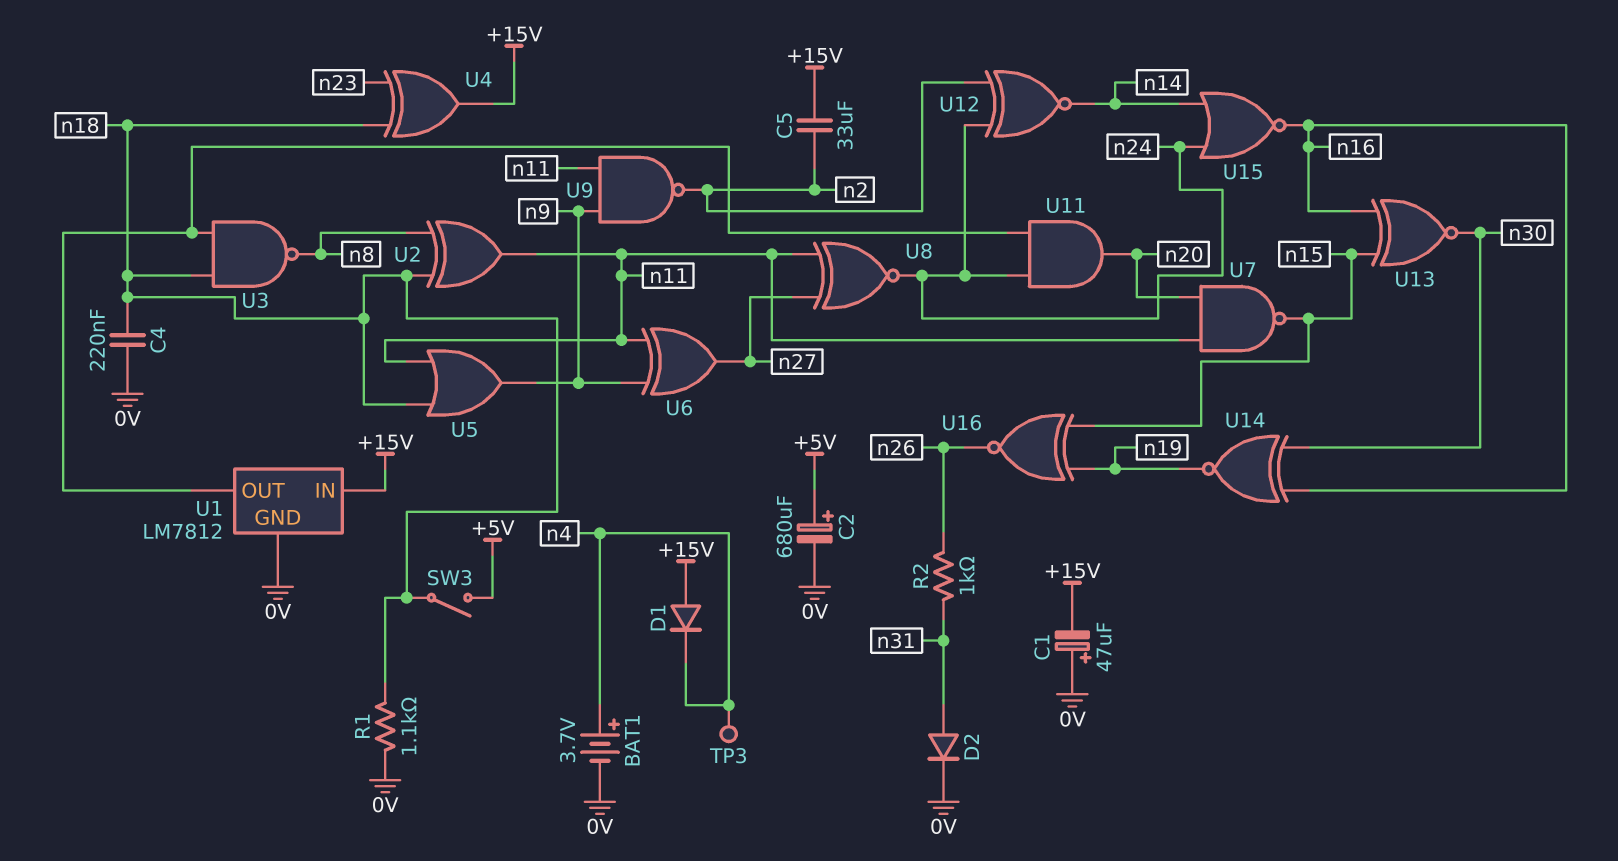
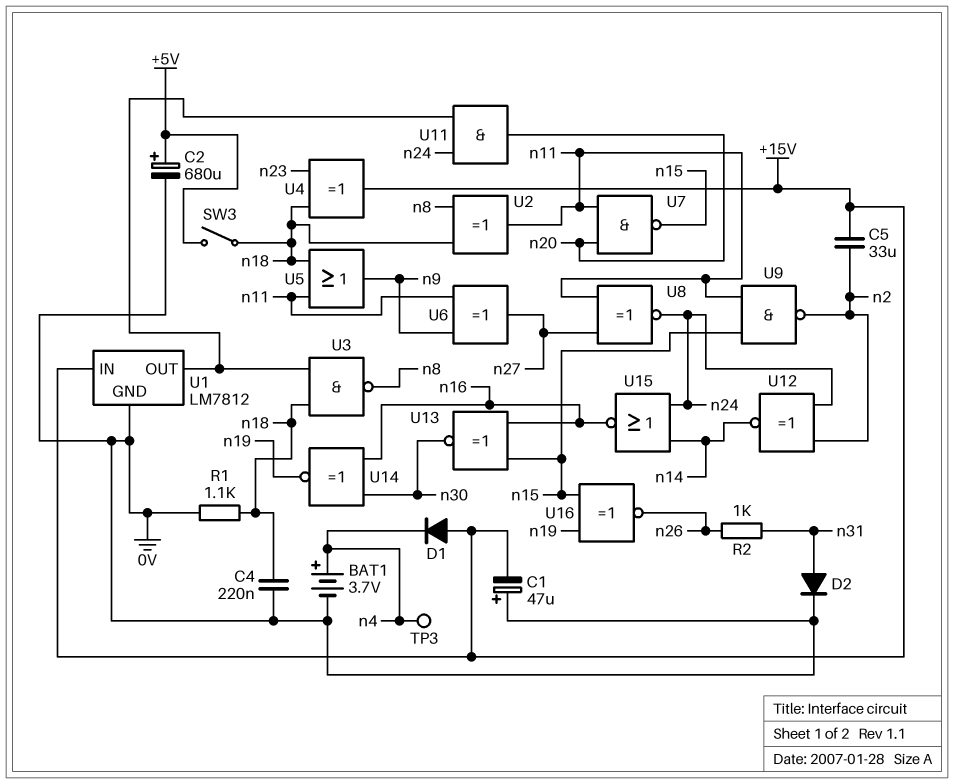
U9: NAND (in n9, in n11, out n2) -> NAND (in n11, in n15, out n2)

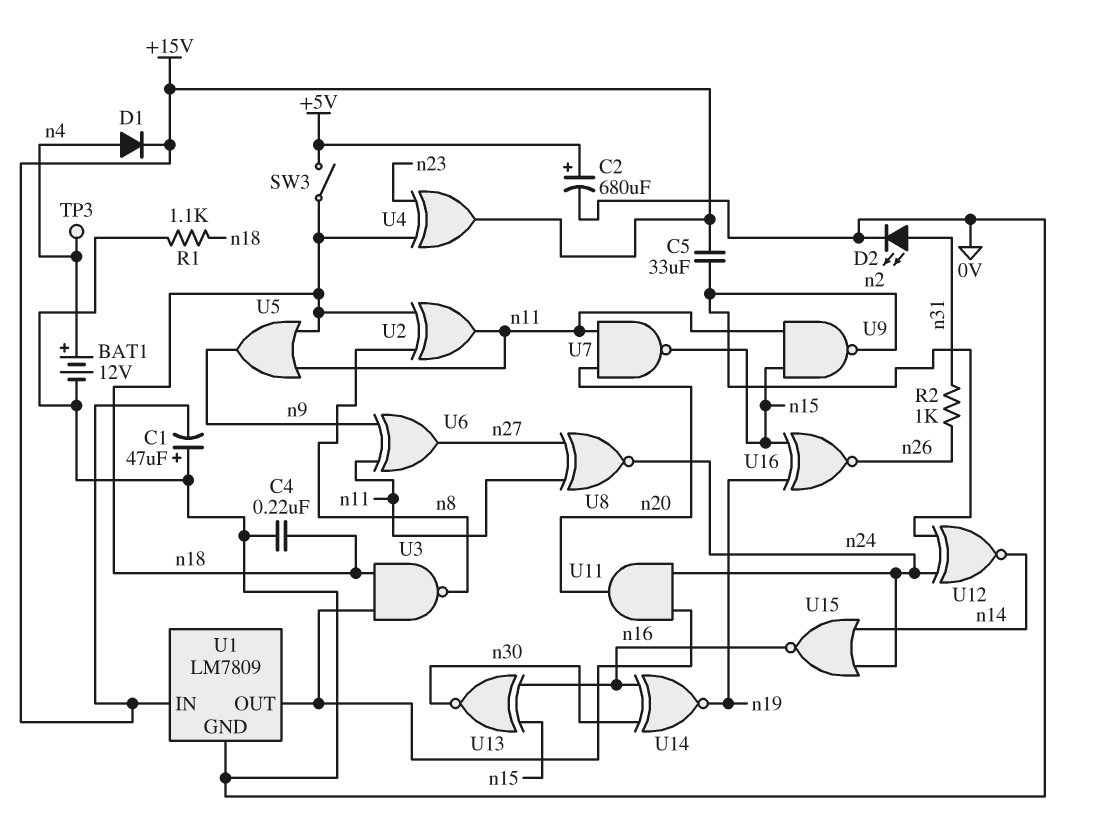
BAT1: 3.7V (plus n4, minus 0V) -> 12V (plus n4, minus 0V)
D1: diode (A +15V, K n4) -> diode (A n4, K +15V)
D2: diode (A n31, K 0V) -> LED (A n31, K 0V)
U1: LM7812 -> LM7809

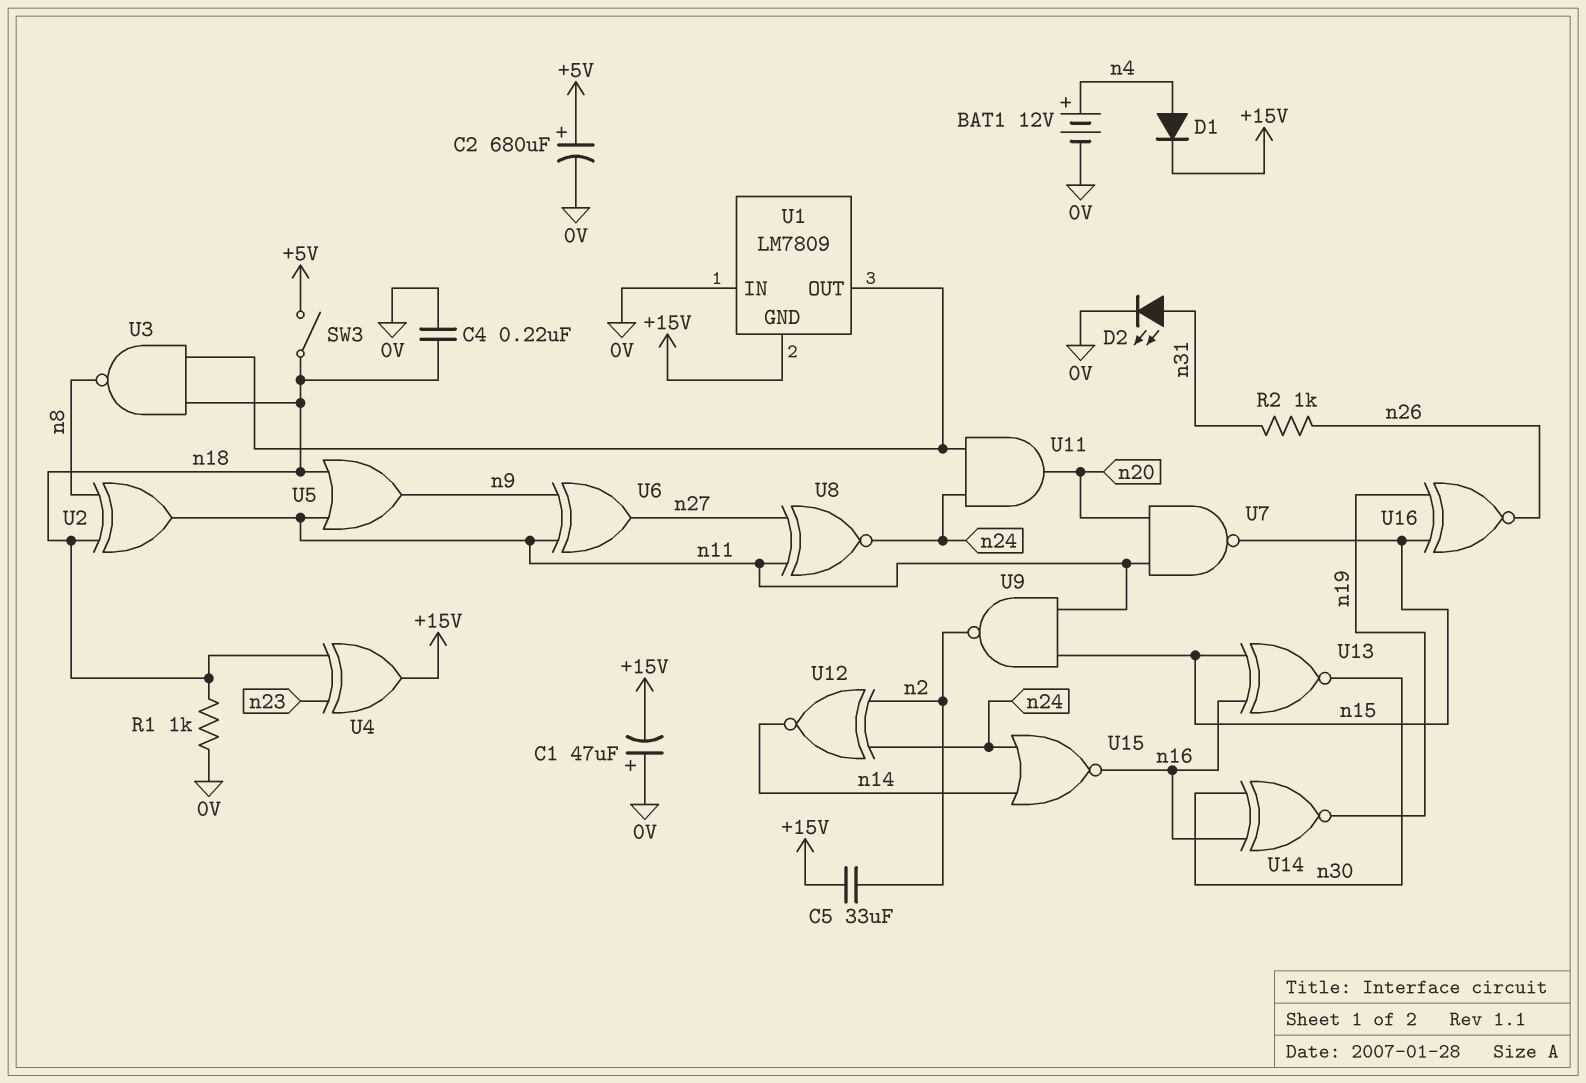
R1: 1.1k (0V, n18) -> 1k (0V, n18)
TP3: test point (n4) -> none
U1 pin GND: 0V -> +15V
U1 pin IN: +15V -> 0V

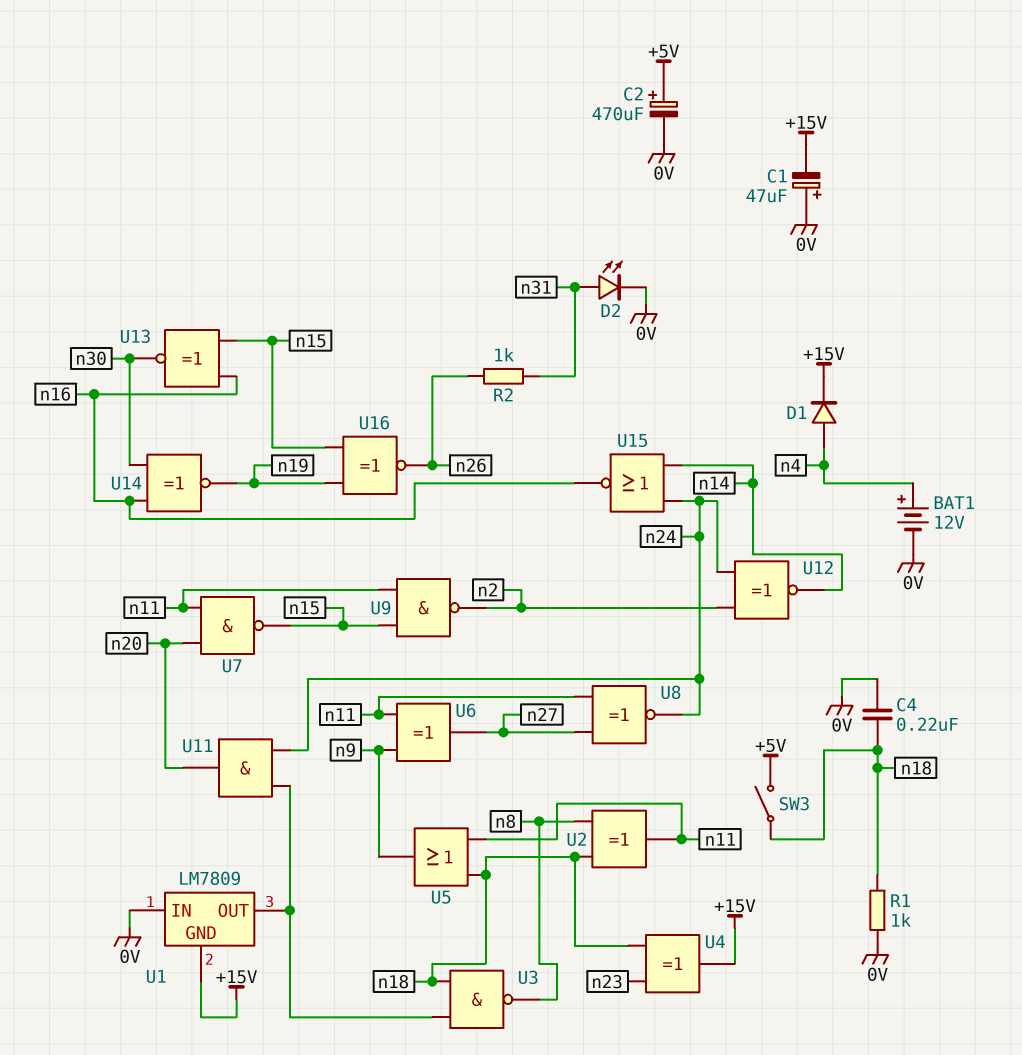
C2: 680uF (plus +5V, minus 0V) -> 470uF (plus +5V, minus 0V)
C5: 33uF (+15V, n2) -> none

